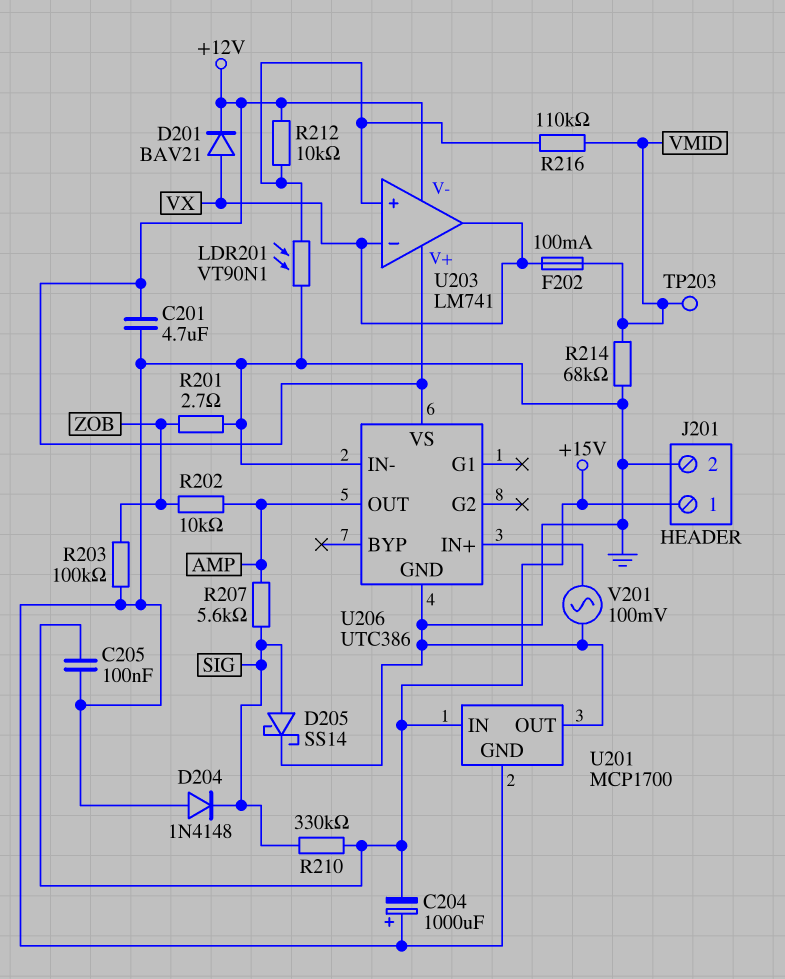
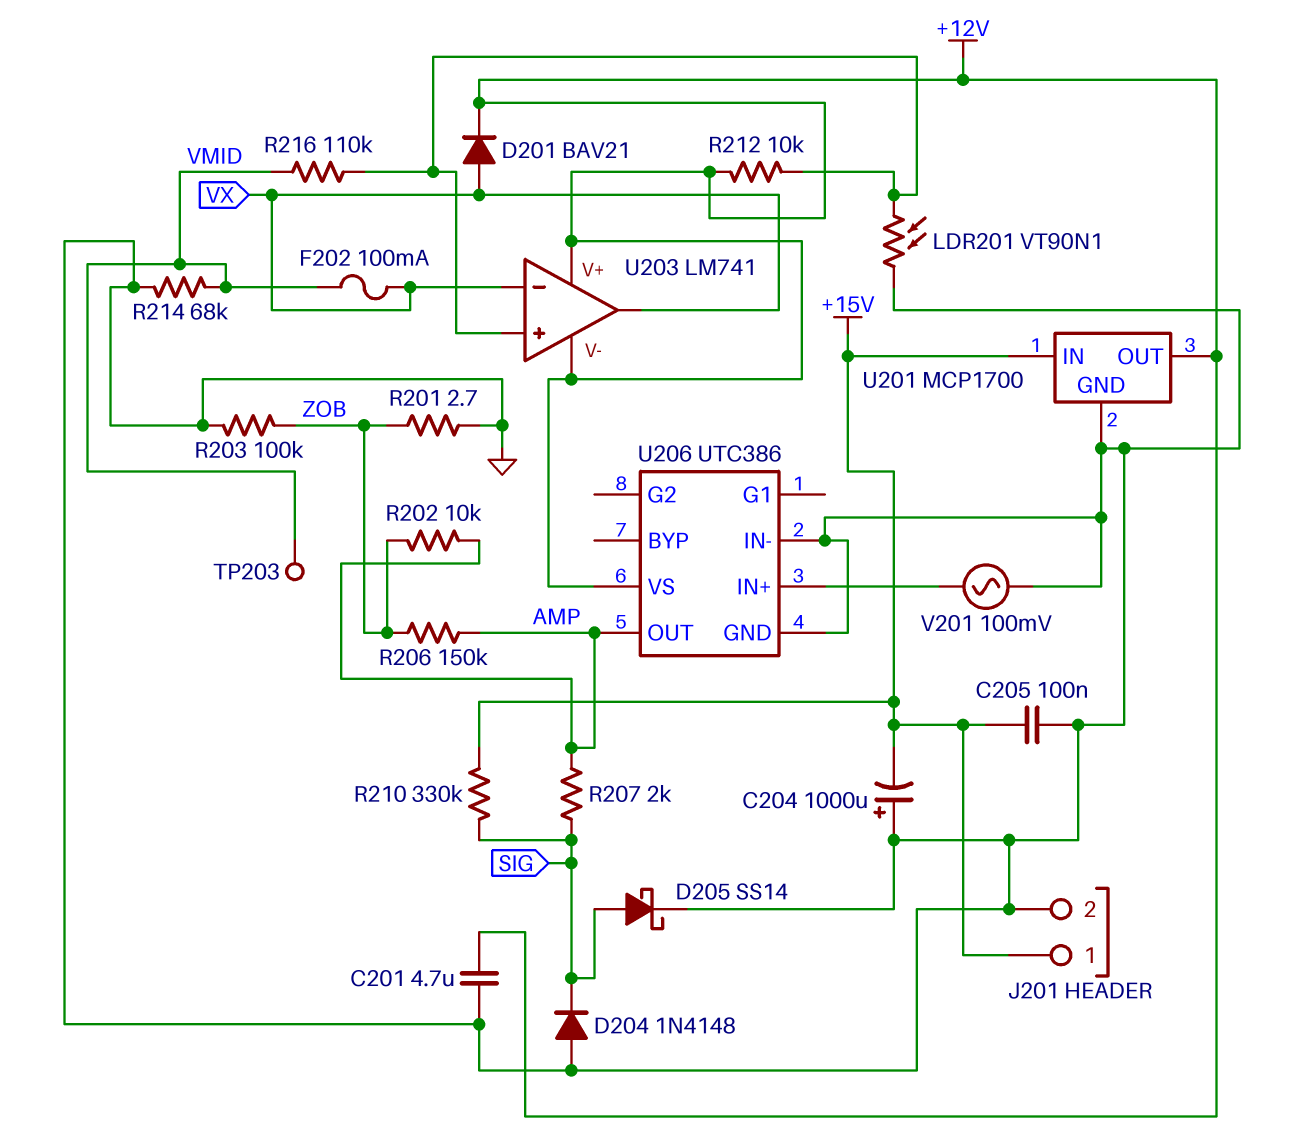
R206: none -> 150k (AMP, ZOB)
R207: 5.6k (AMP, SIG) -> 2k (AMP, SIG)
U201 pin OUT: GND -> +12V

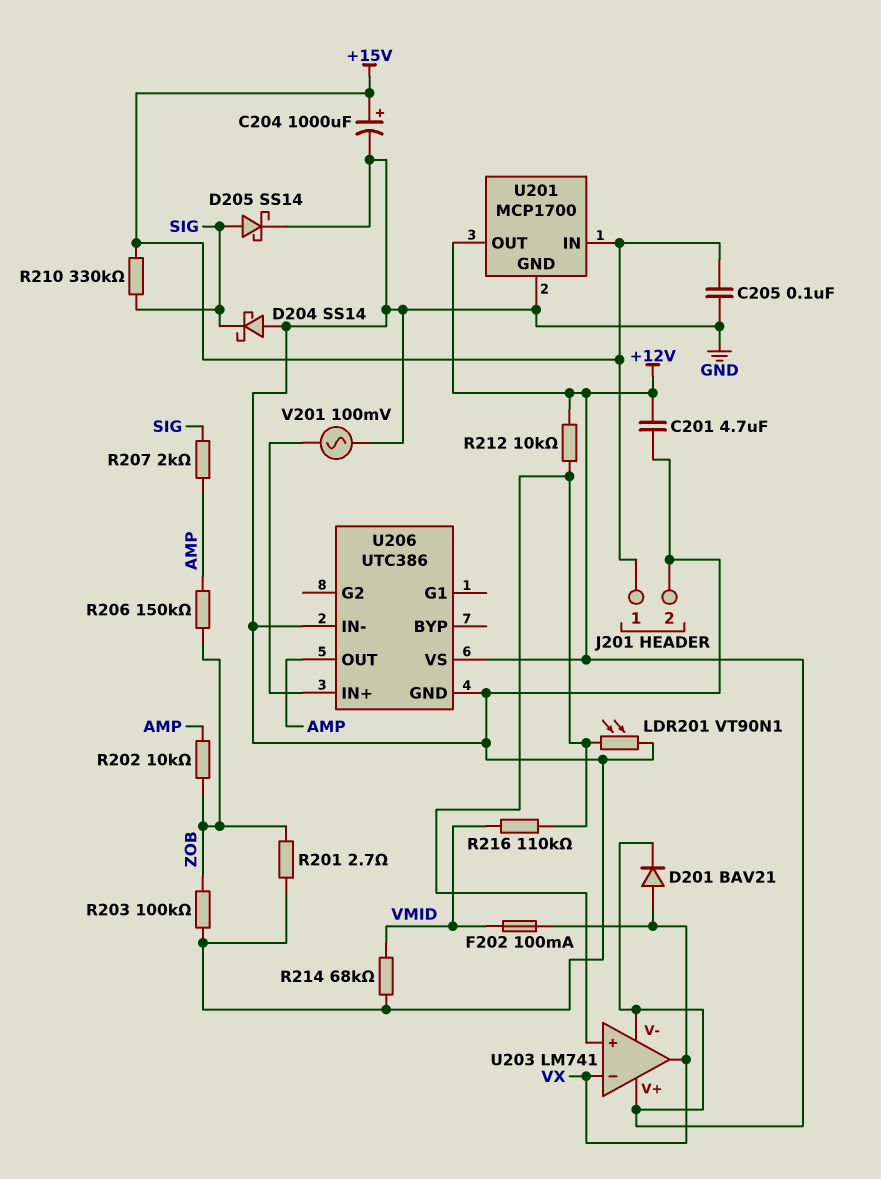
C204: 1000uF (plus GND, minus +15V) -> 1000uF (plus +15V, minus GND)
D204: diode 1N4148 (A GND, K SIG) -> schottky SS14 (A GND, K SIG)
TP203: test point (VMID) -> none

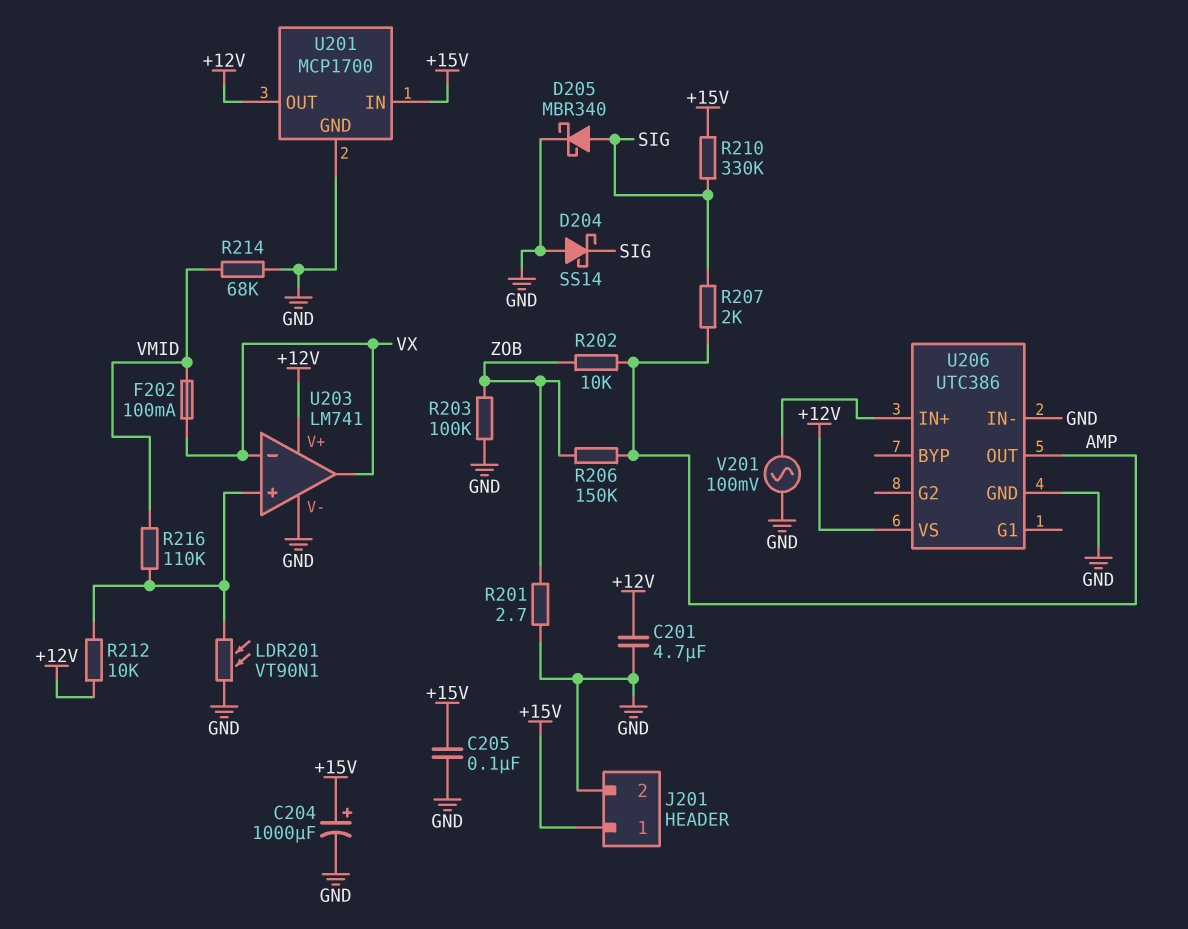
D201: diode BAV21 (A VX, K +12V) -> none
D205: schottky SS14 (A SIG, K GND) -> schottky MBR340 (A SIG, K GND)
U203 pin V-: +12V -> GND

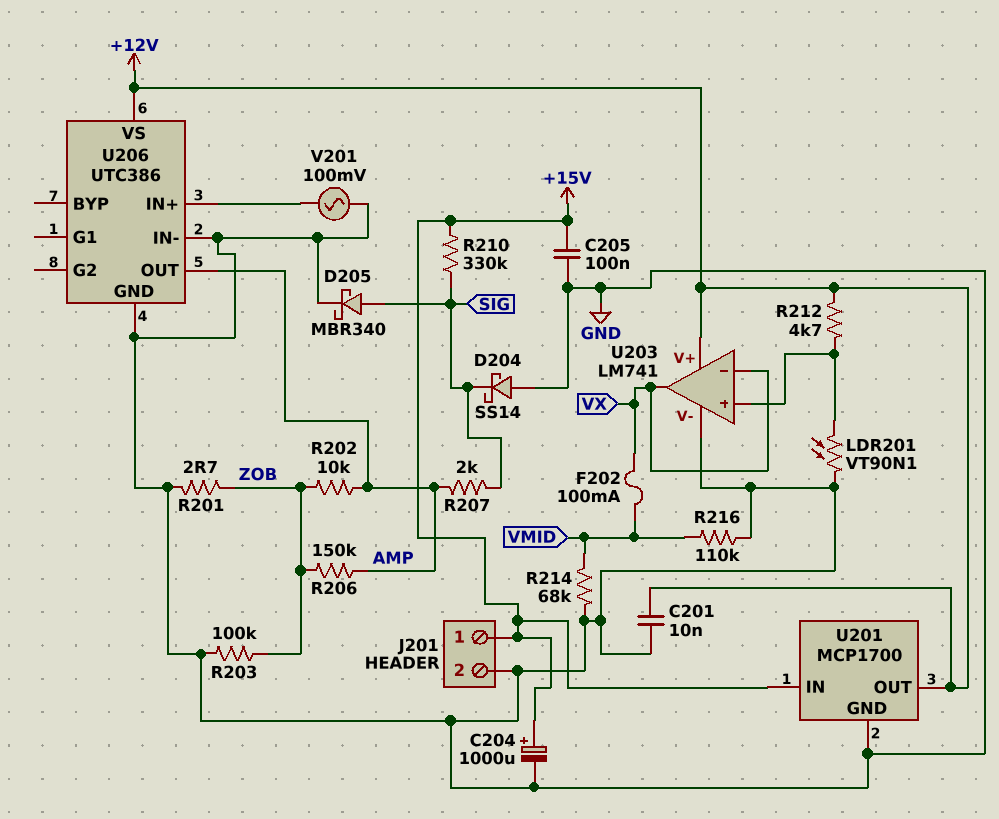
C201: 4.7uF (+12V, GND) -> 10nF (+12V, GND)
R212: 10k (+12V, U203/in+) -> 4.7k (+12V, U203/in+)
R216: 110k (U203/in+, VMID) -> 110k (GND, VMID)

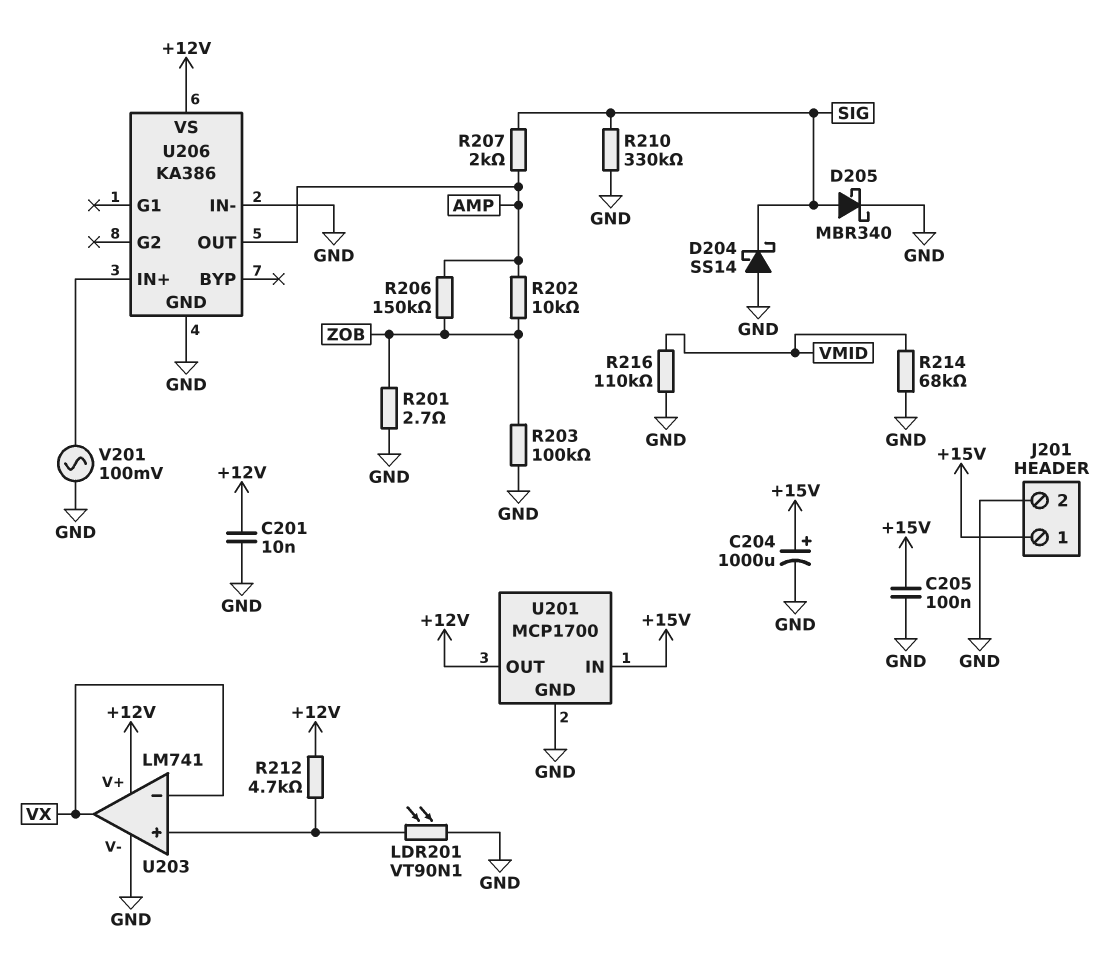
F202: 100mA (VMID, VX) -> none
R210: 330k (+15V, SIG) -> 330k (GND, SIG)
U206: UTC386 -> KA386

